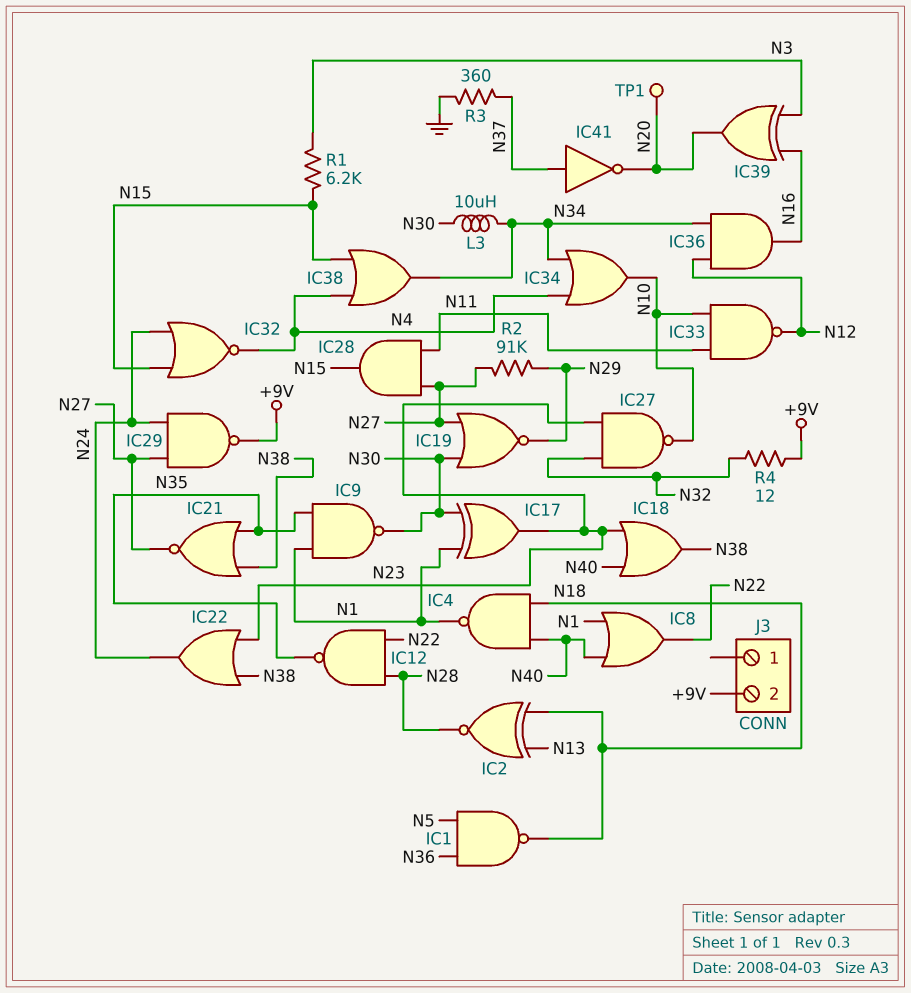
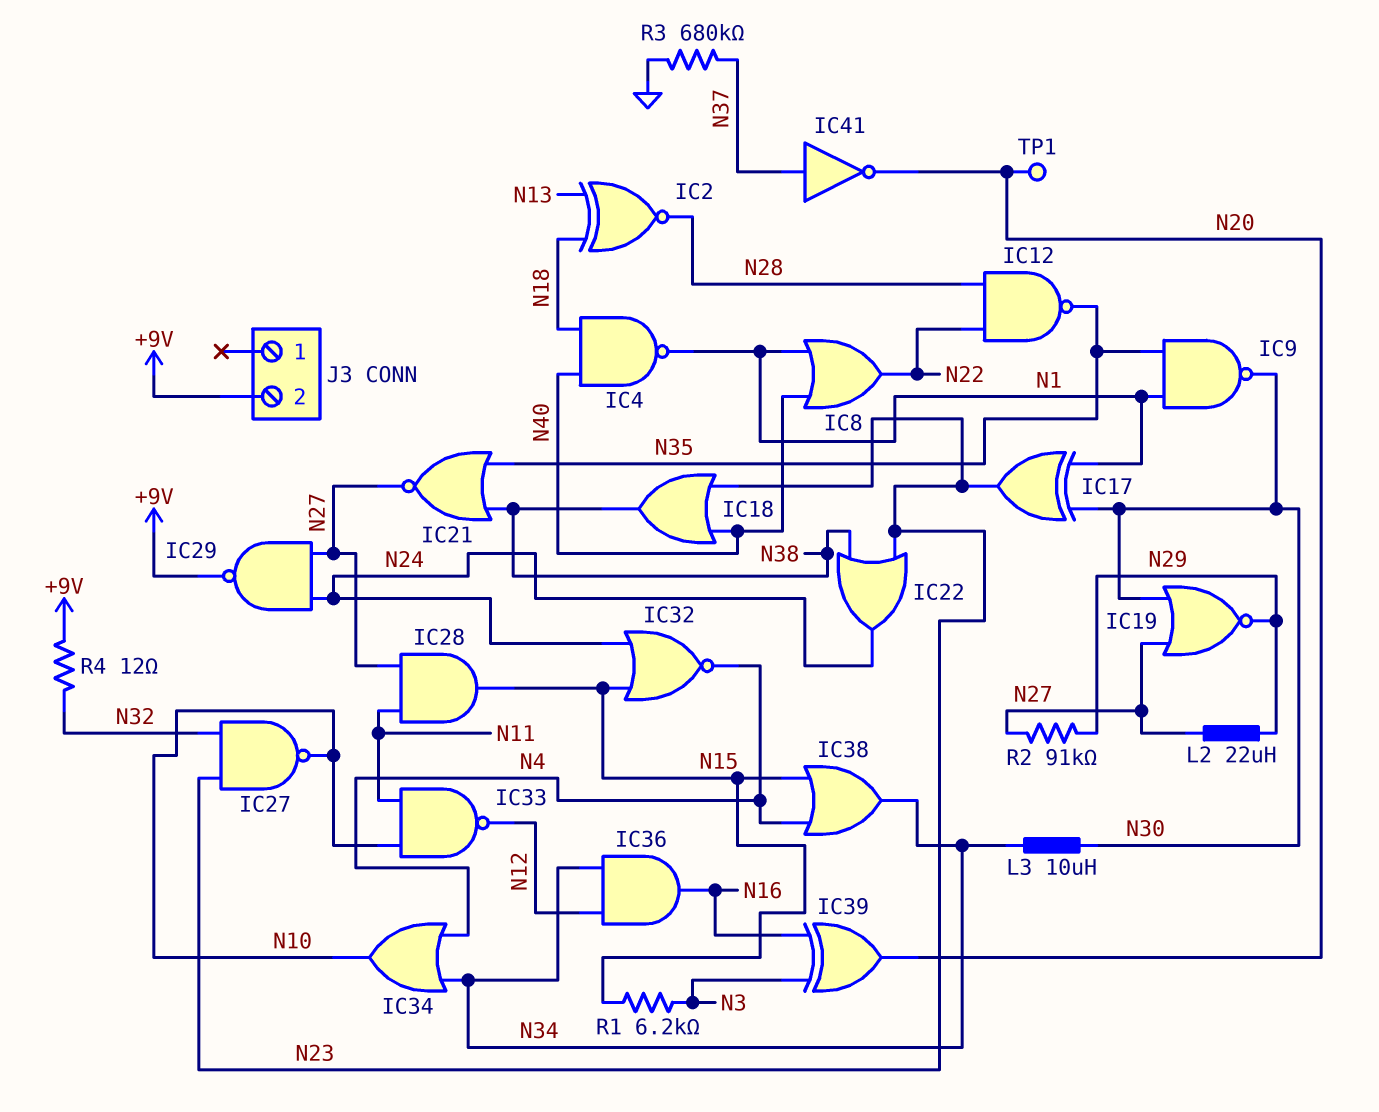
IC1: NAND (in N5, in N36, out N18) -> none
L2: none -> 22uH (N27, N29)
R3: 360 (GND, N37) -> 680k (GND, N37)

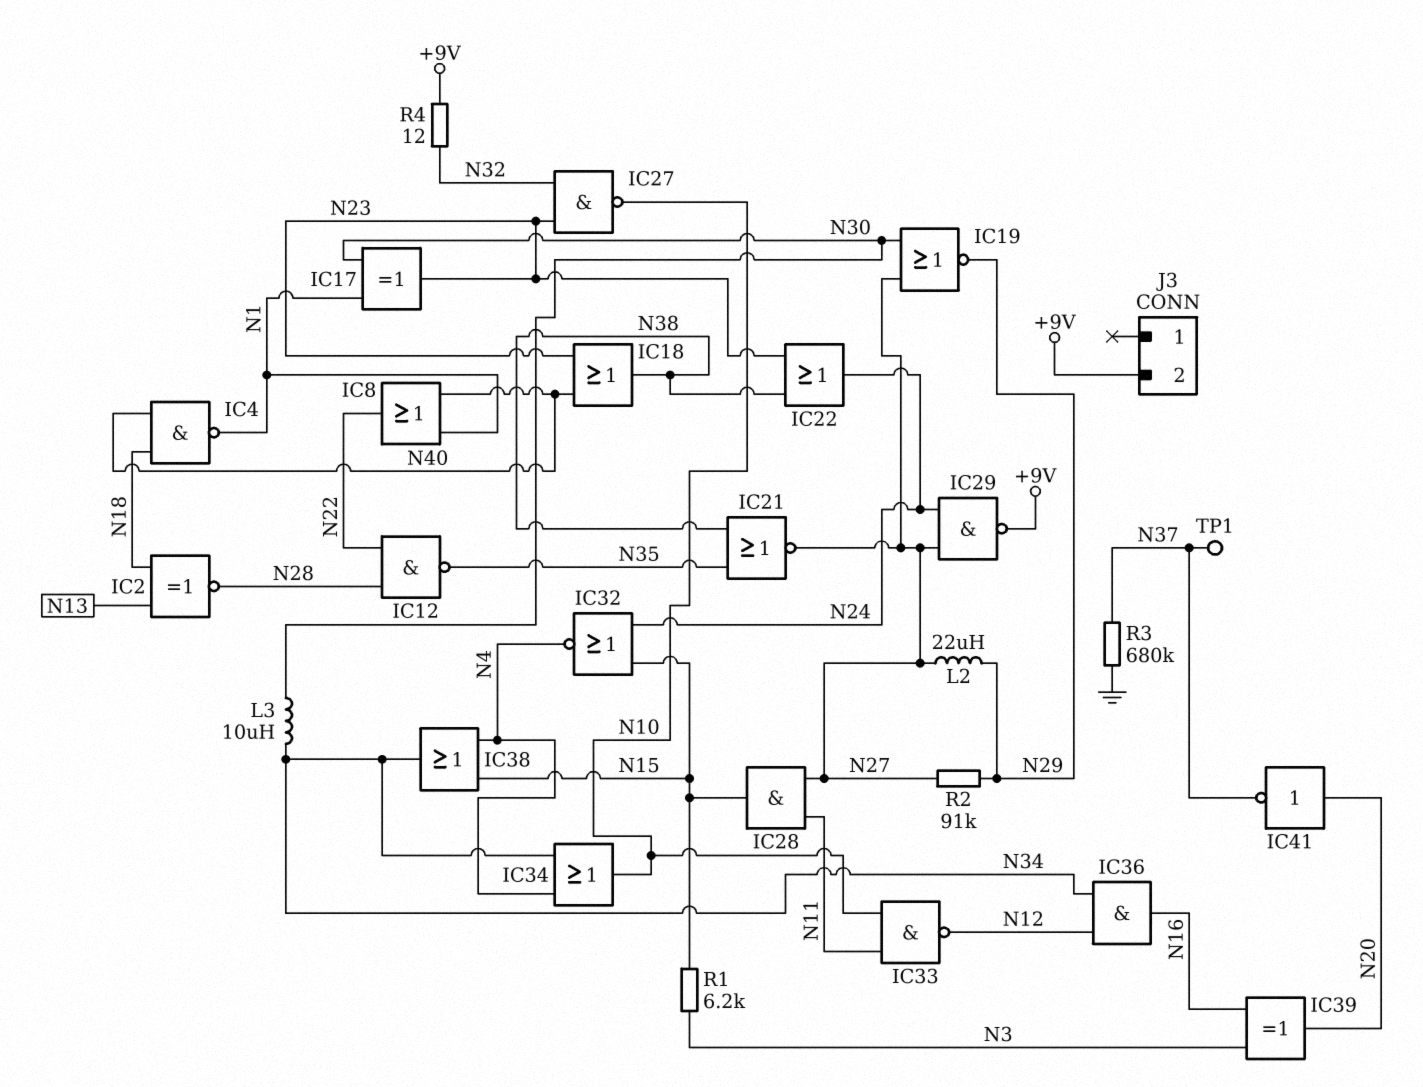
IC9: NAND (in N1, in N35, out N30) -> none
IC41: NOT (in N37, out N20) -> NOT (in N20, out N37)
TP1: test point (N20) -> test point (N37)

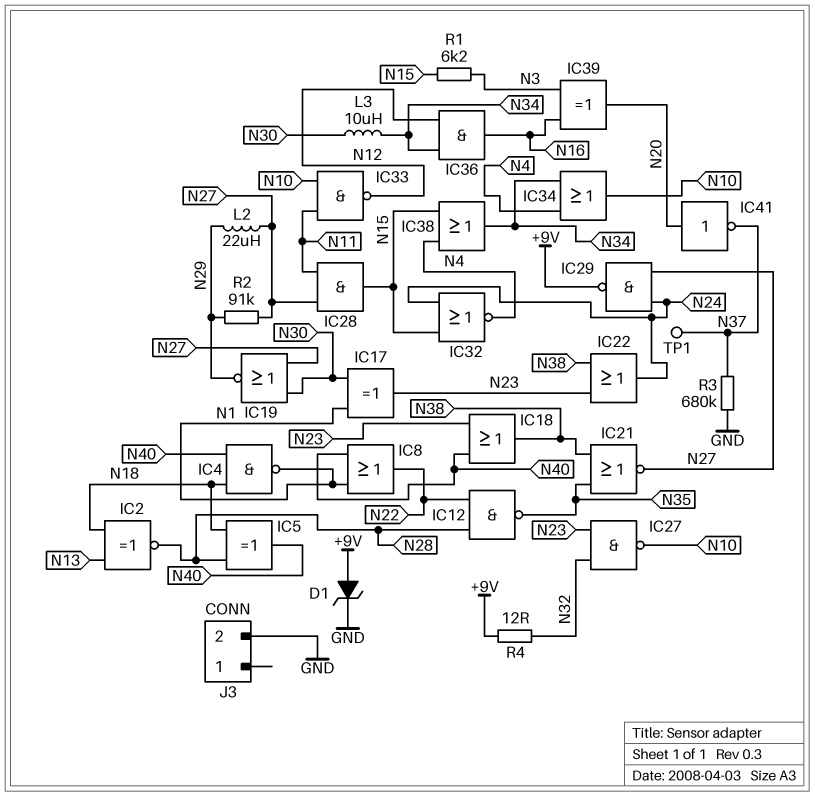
D1: none -> zener (A +9V, K GND)
IC5: none -> XOR (in N18, in N28, out N40)
J3 pin 2: +9V -> GND

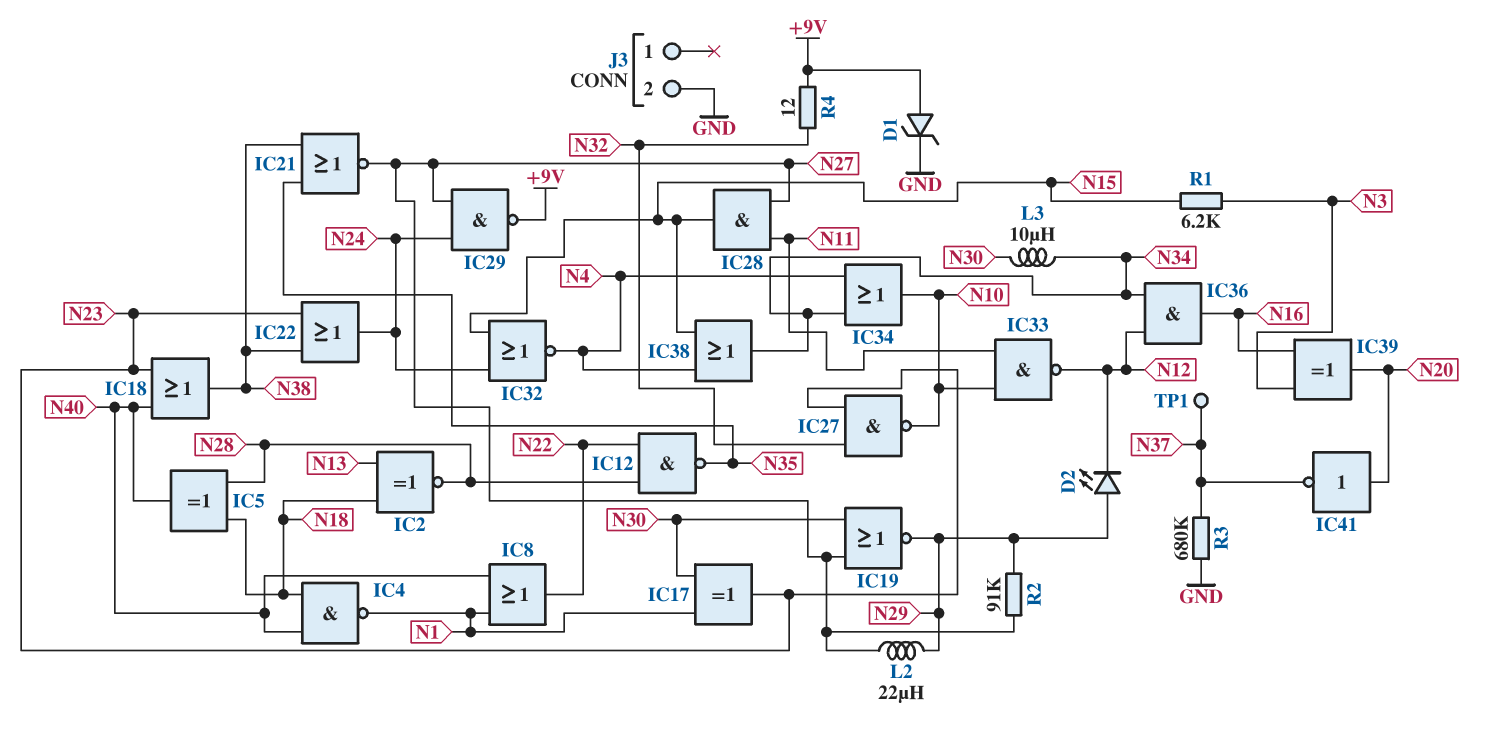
D2: none -> LED (A N29, K N12)

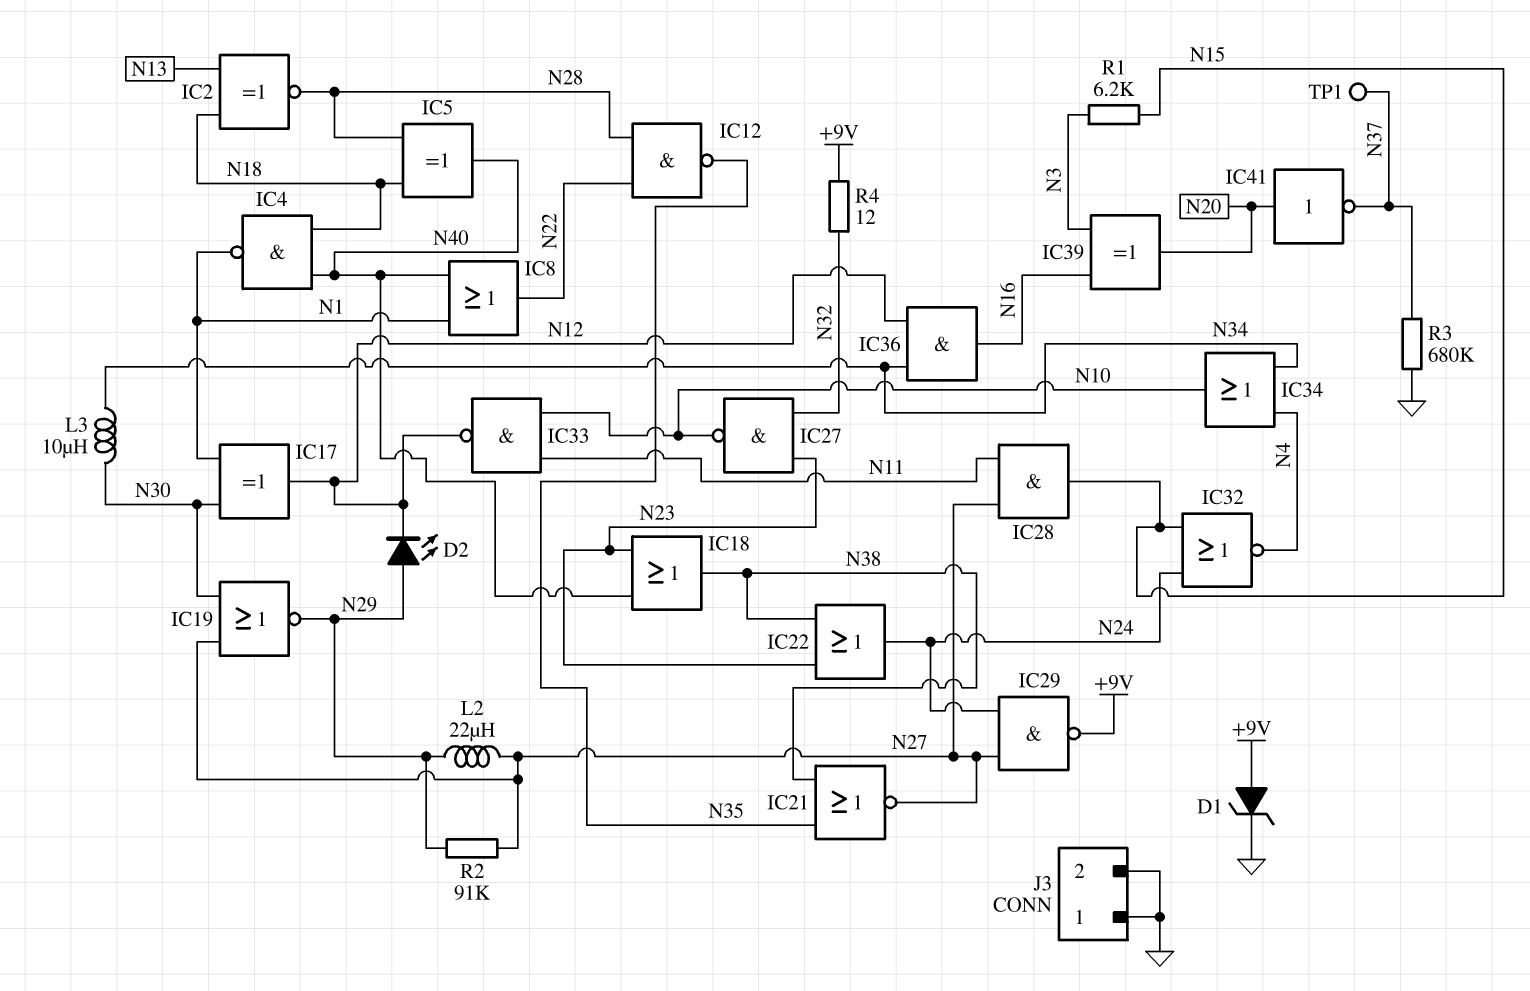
IC17: XOR (in N1, in N30, out N23) -> XOR (in N1, in N30, out N12)
IC38: OR (in N4, in N15, out N34) -> none
J3 pin 1: none -> GND

